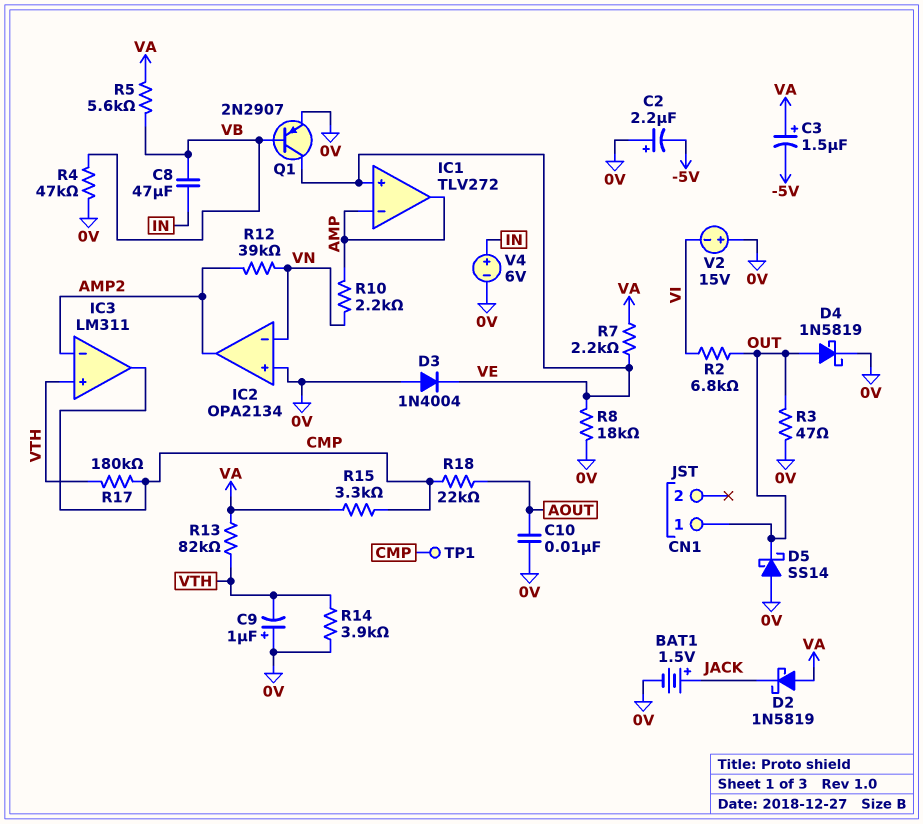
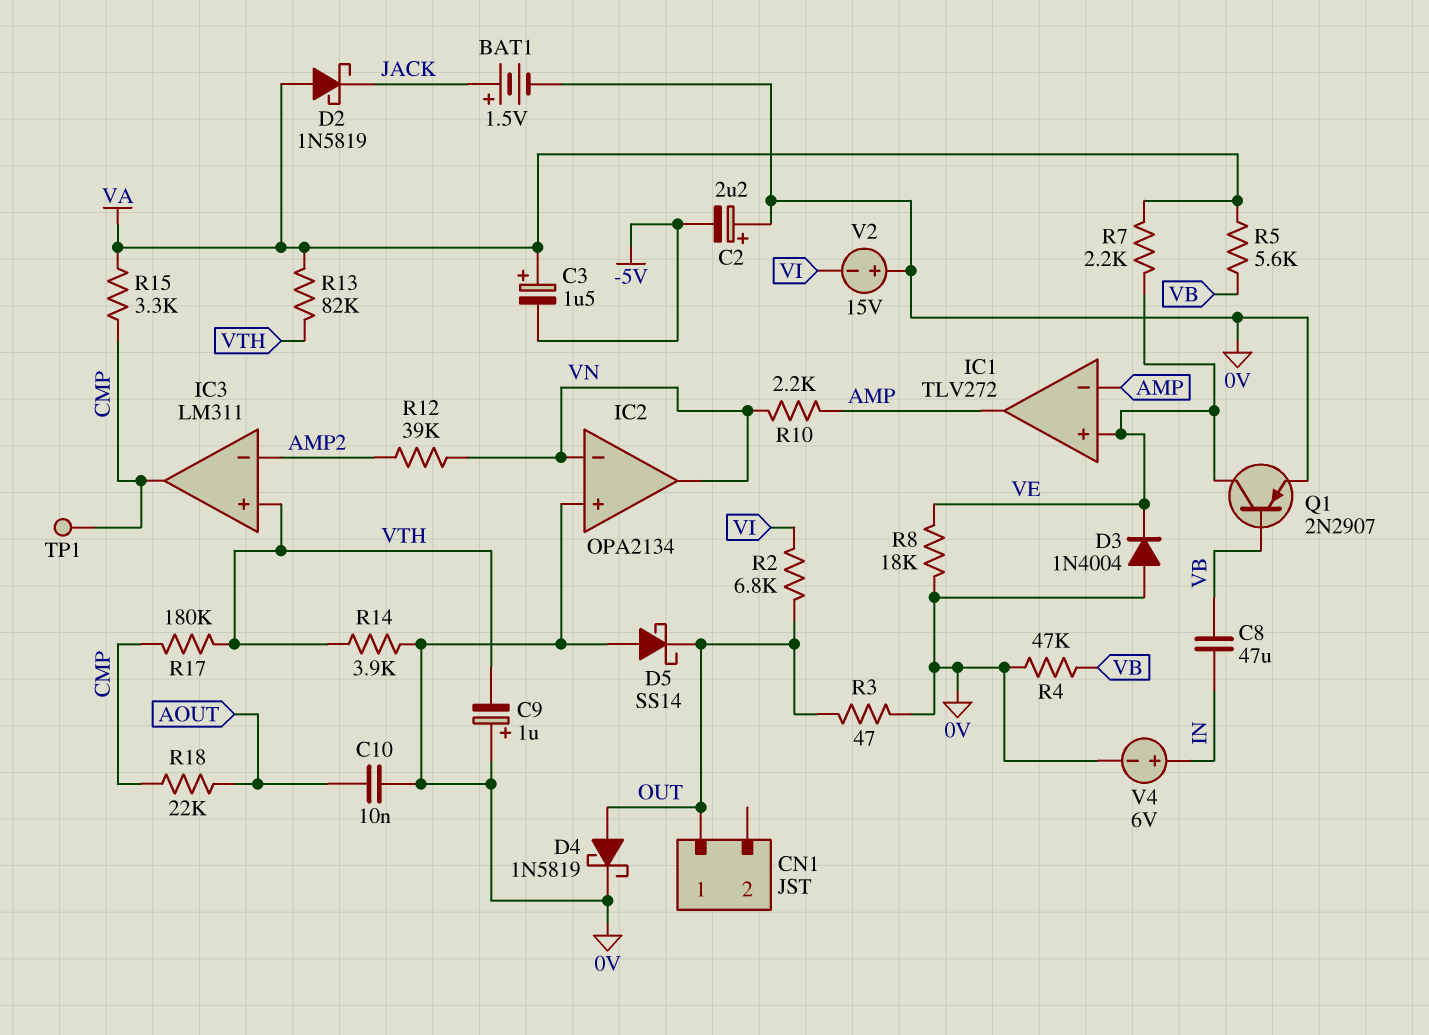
IC2 pin out: AMP2 -> VN

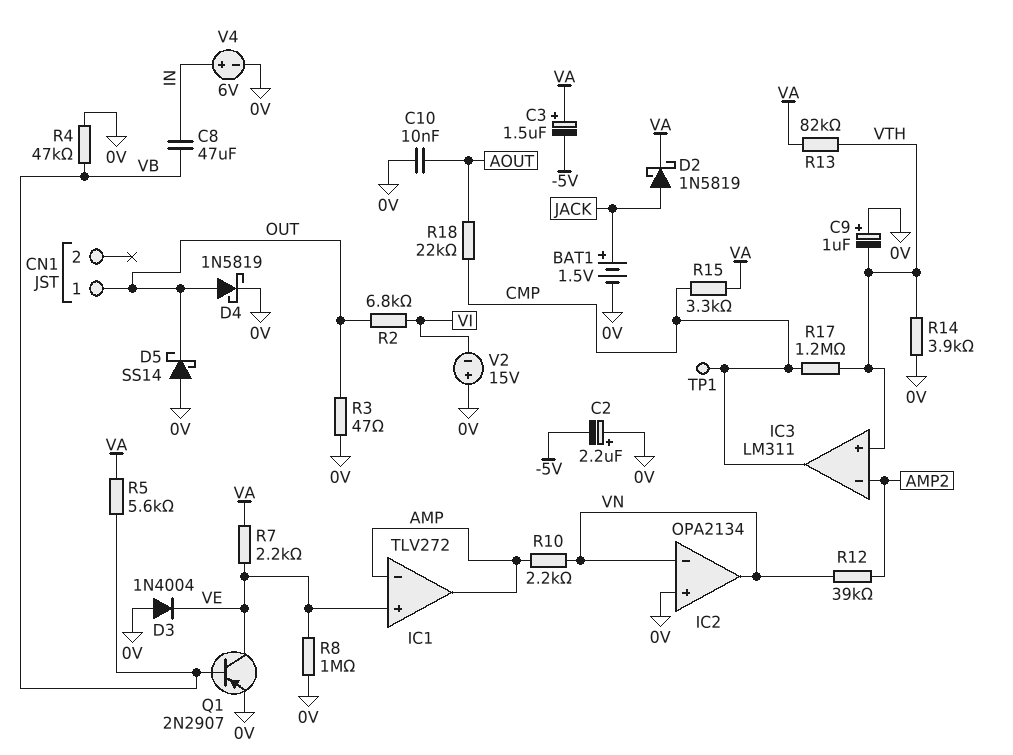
D2: schottky 1N5819 (A VA, K JACK) -> schottky 1N5819 (A JACK, K VA)
R8: 18k (0V, VE) -> 1M (0V, VE)
R17: 180k (CMP, VTH) -> 1.2M (CMP, VTH)

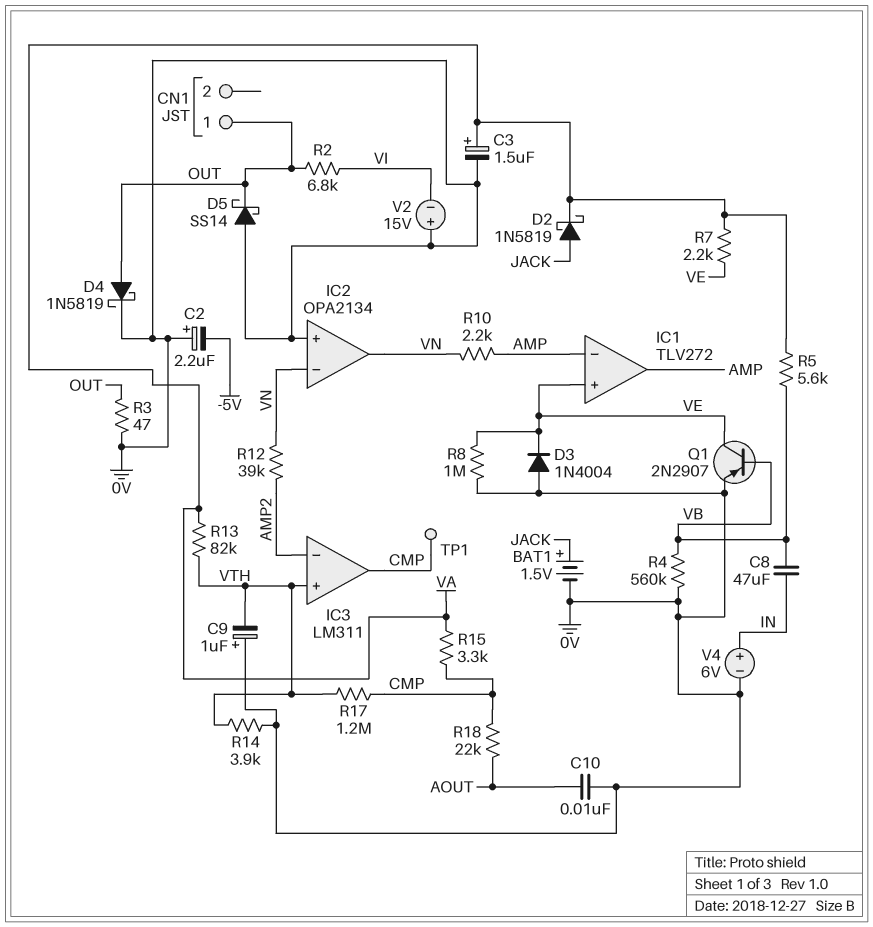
C3: 1.5uF (plus VA, minus -5V) -> 1.5uF (plus VA, minus 0V)
R4: 47k (0V, VB) -> 560k (0V, VB)

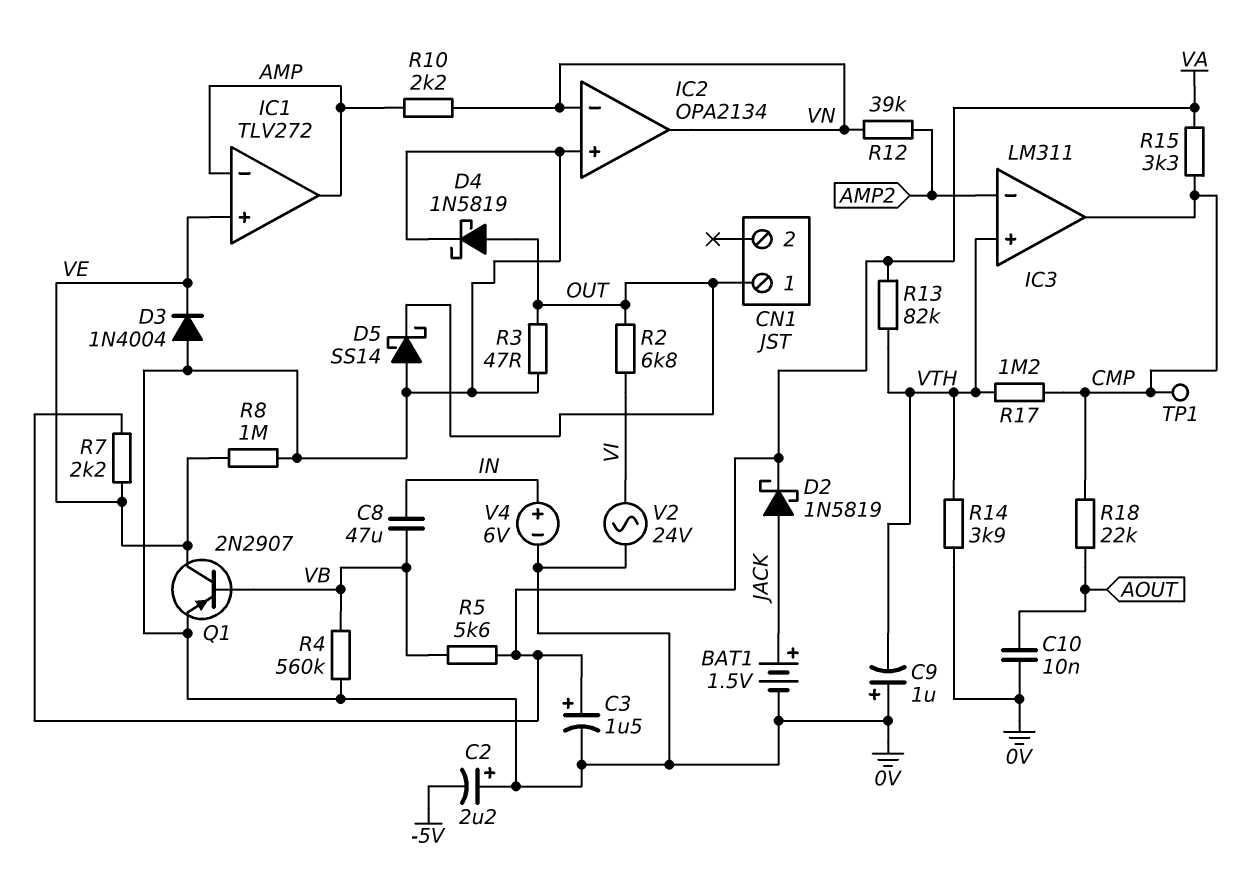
V2: 15V (plus 0V, minus VI) -> AC 24V (0V, VI)

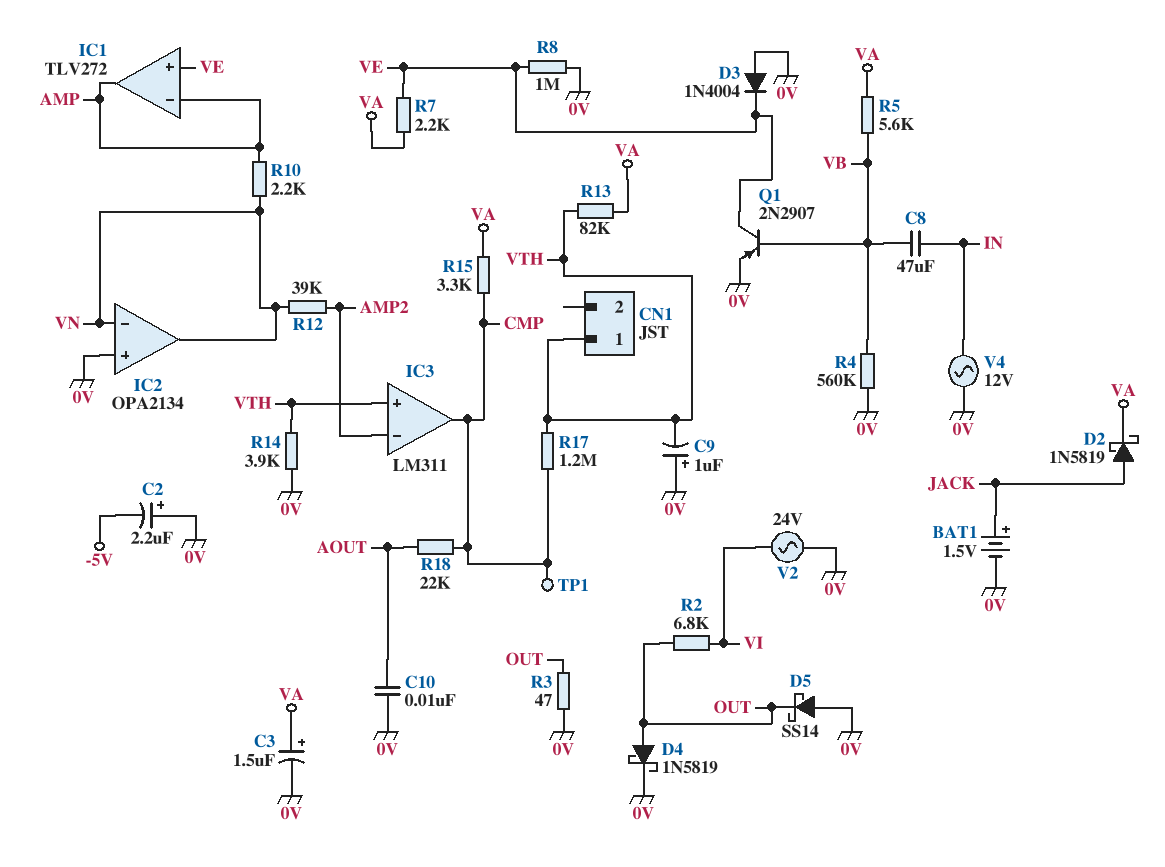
CN1 pin 1: OUT -> VTH
V4: 6V (plus IN, minus 0V) -> AC 12V (0V, IN)

